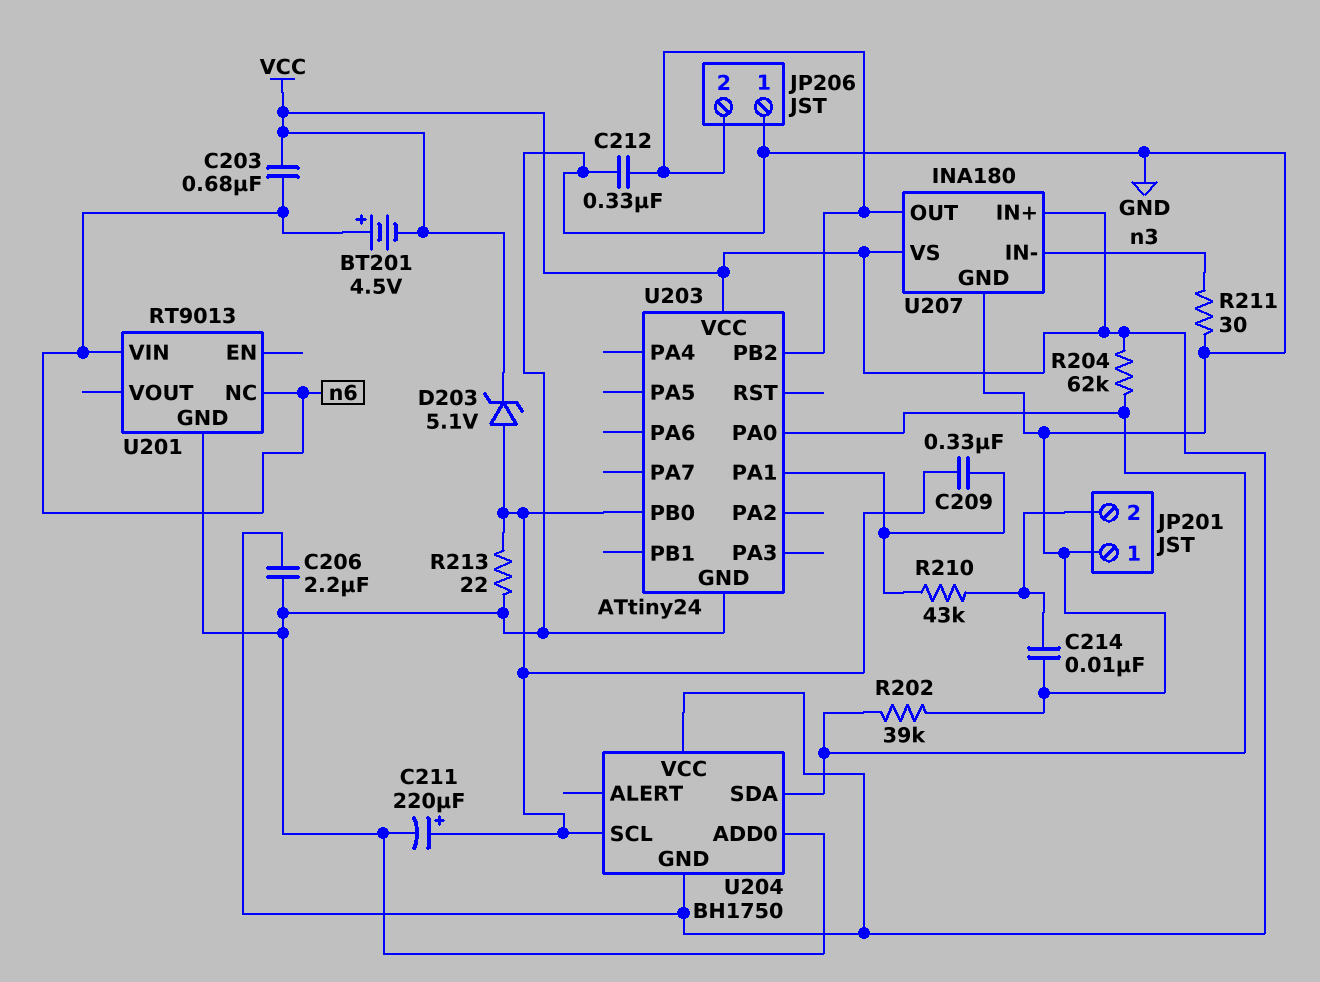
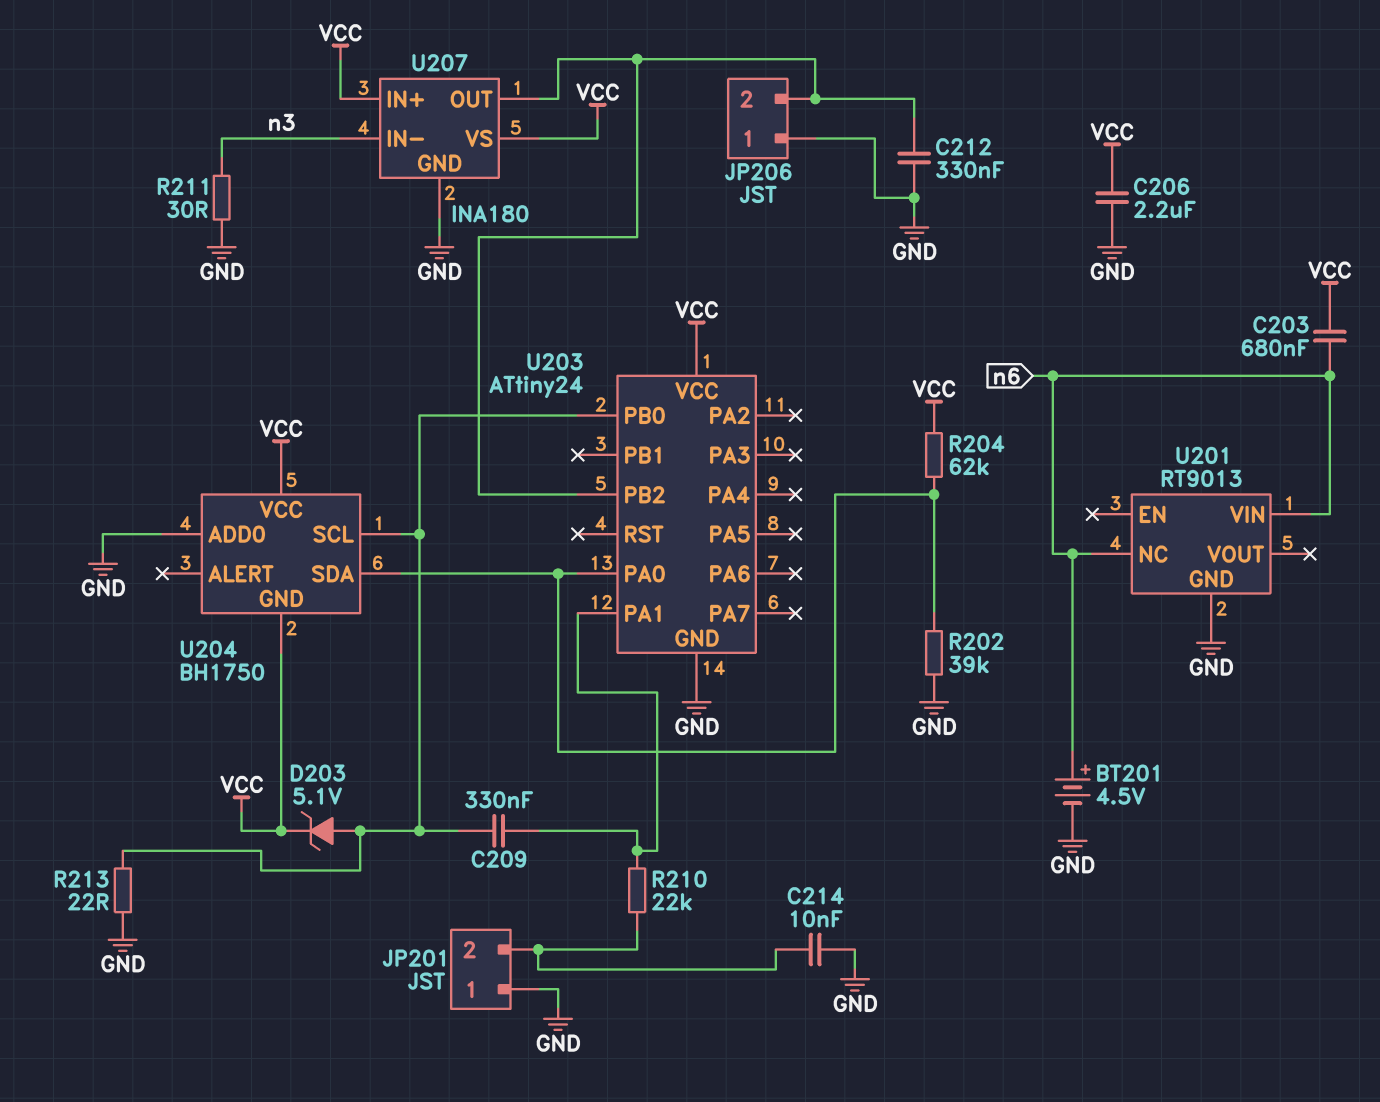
BT201: 4.5V (plus n6, minus VCC) -> 4.5V (plus n6, minus GND)
C211: 220uF (plus U203/PB0, minus GND) -> none
R210: 43k (JP201/2, U203/PA1) -> 22k (JP201/2, U203/PA1)

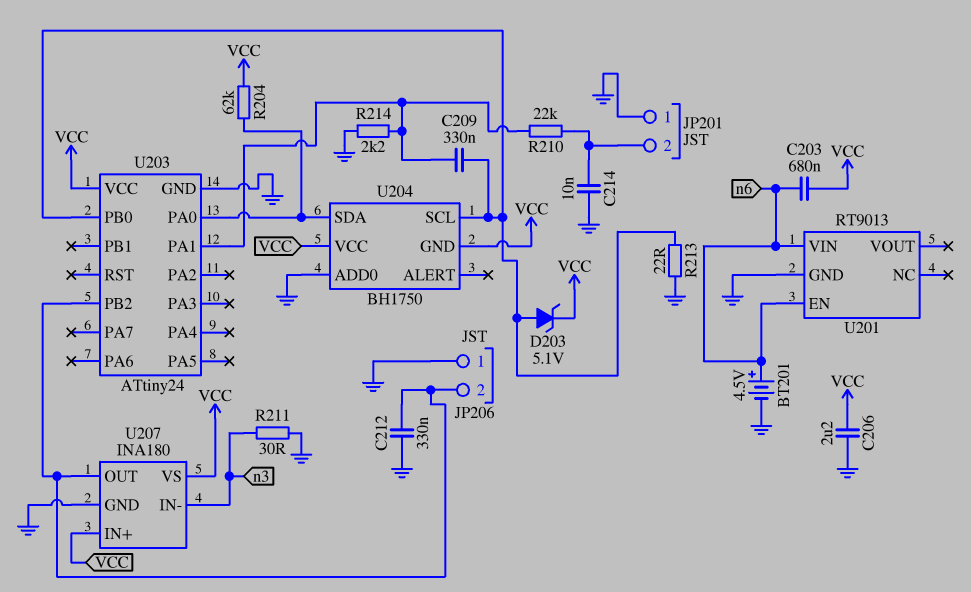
R202: 39k (GND, U203/PA0) -> none
R214: none -> 2.2k (GND, U203/PA1)
U201 pin EN: none -> n6
U201 pin NC: n6 -> none

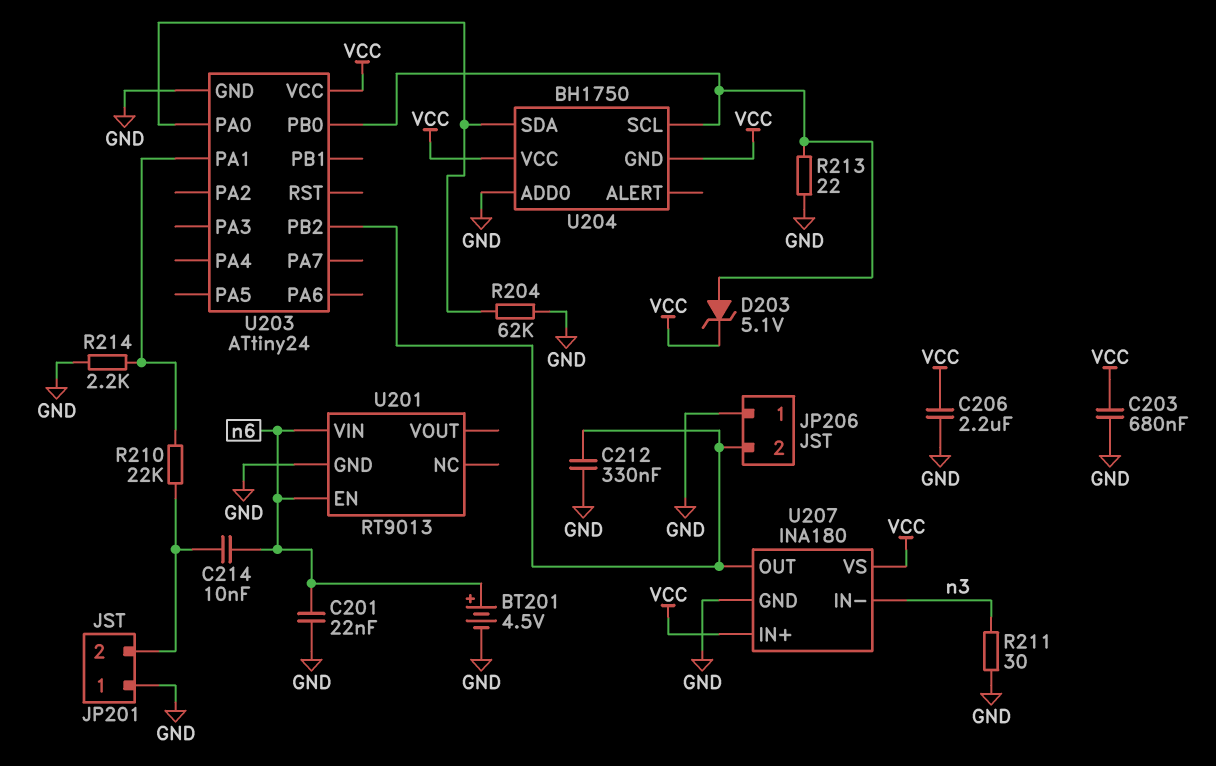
C201: none -> 22nF (GND, n6)
C203: 680nF (VCC, n6) -> 680nF (GND, VCC)
C209: 330nF (U203/PA1, U203/PB0) -> none
C214: 10nF (GND, JP201/2) -> 10nF (JP201/2, n6)
R204: 62k (U203/PA0, VCC) -> 62k (GND, U203/PA0)

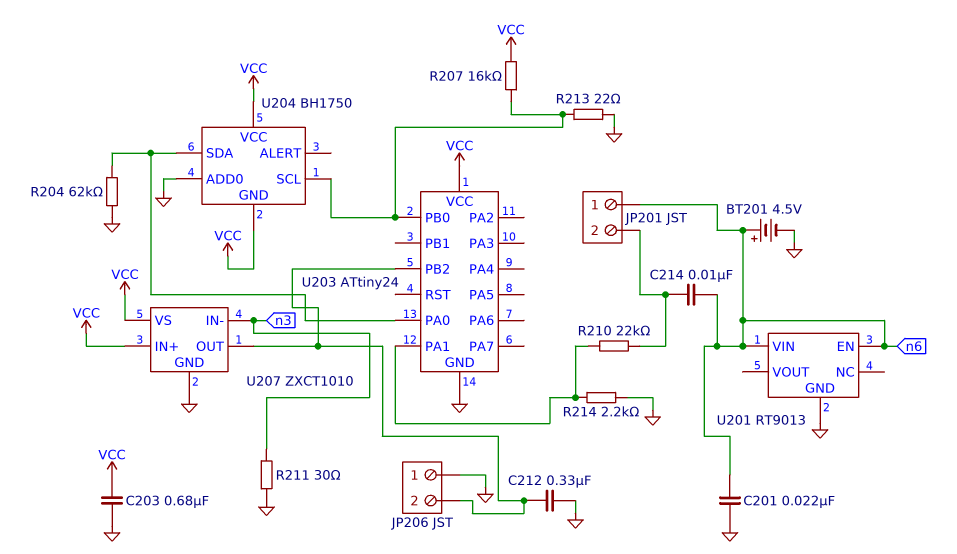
C206: 2.2uF (GND, VCC) -> none
D203: zener 5.1V (A U203/PB0, K VCC) -> none
JP201 pin 1: GND -> n6
R207: none -> 16k (U203/PB0, VCC)
U207: INA180 -> ZXCT1010

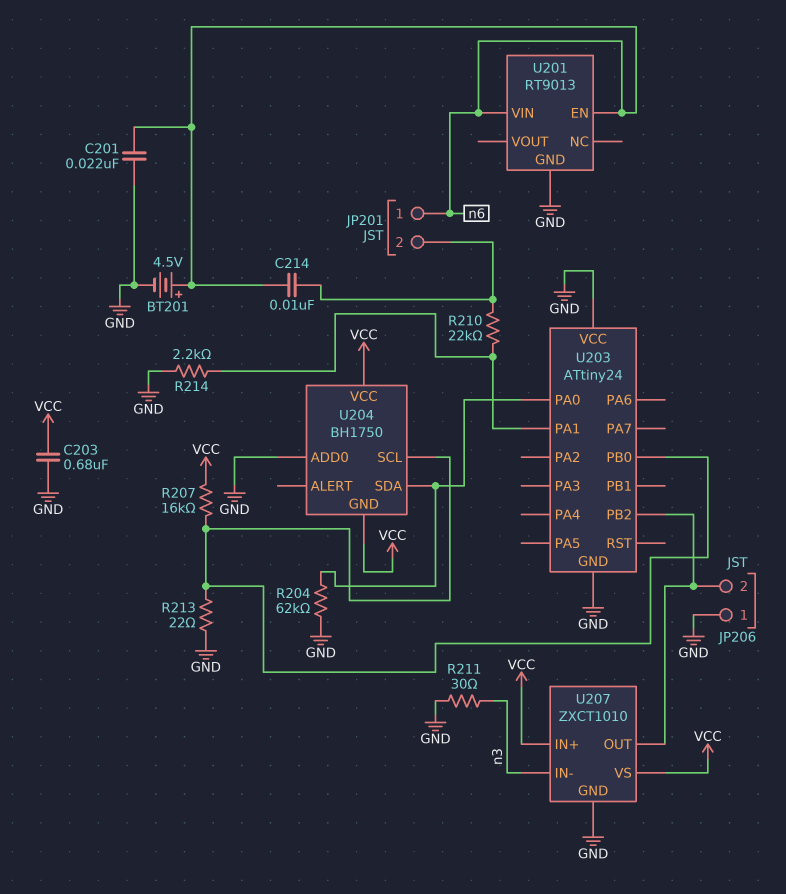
C212: 330nF (GND, JP206/2) -> none
U203 pin VCC: VCC -> GND

